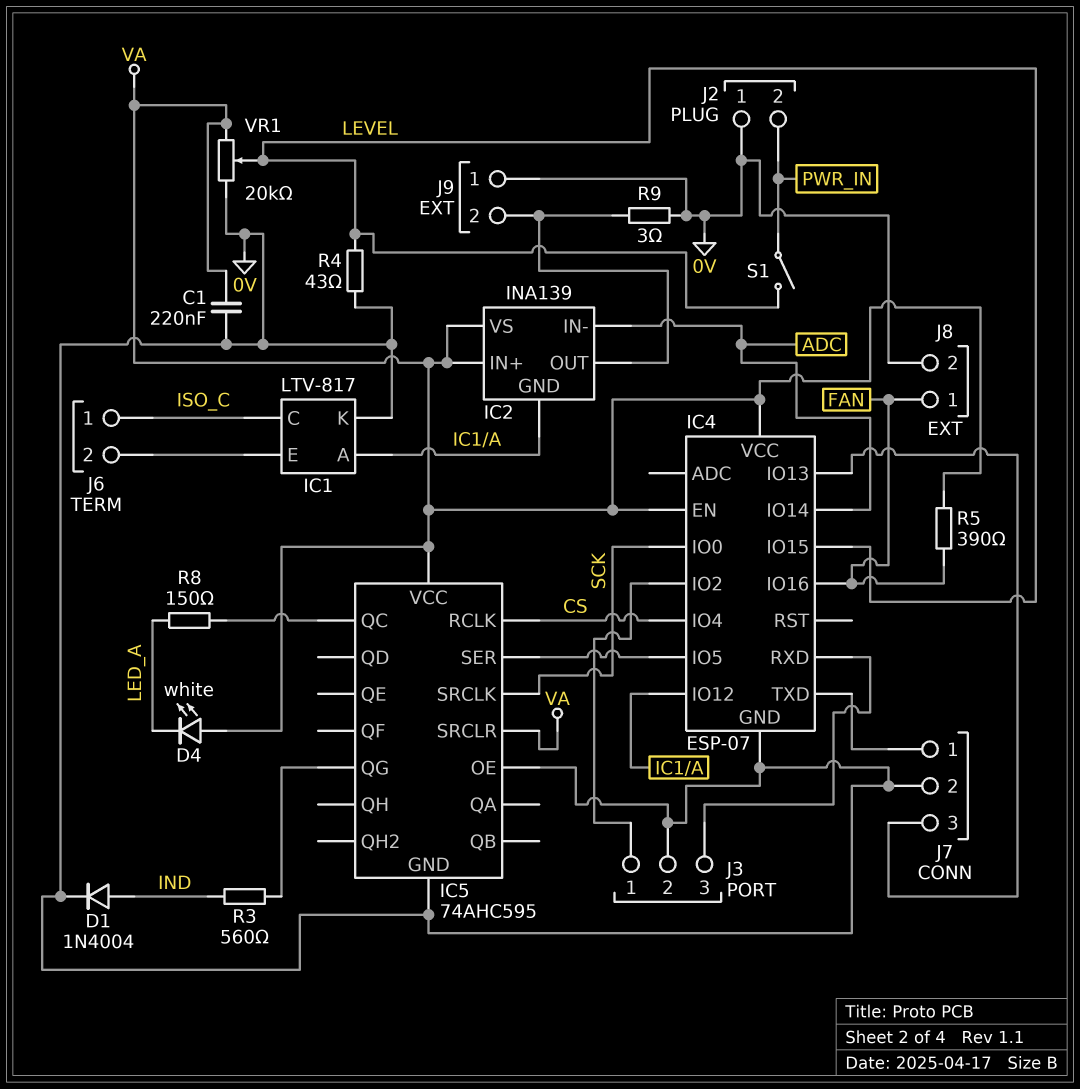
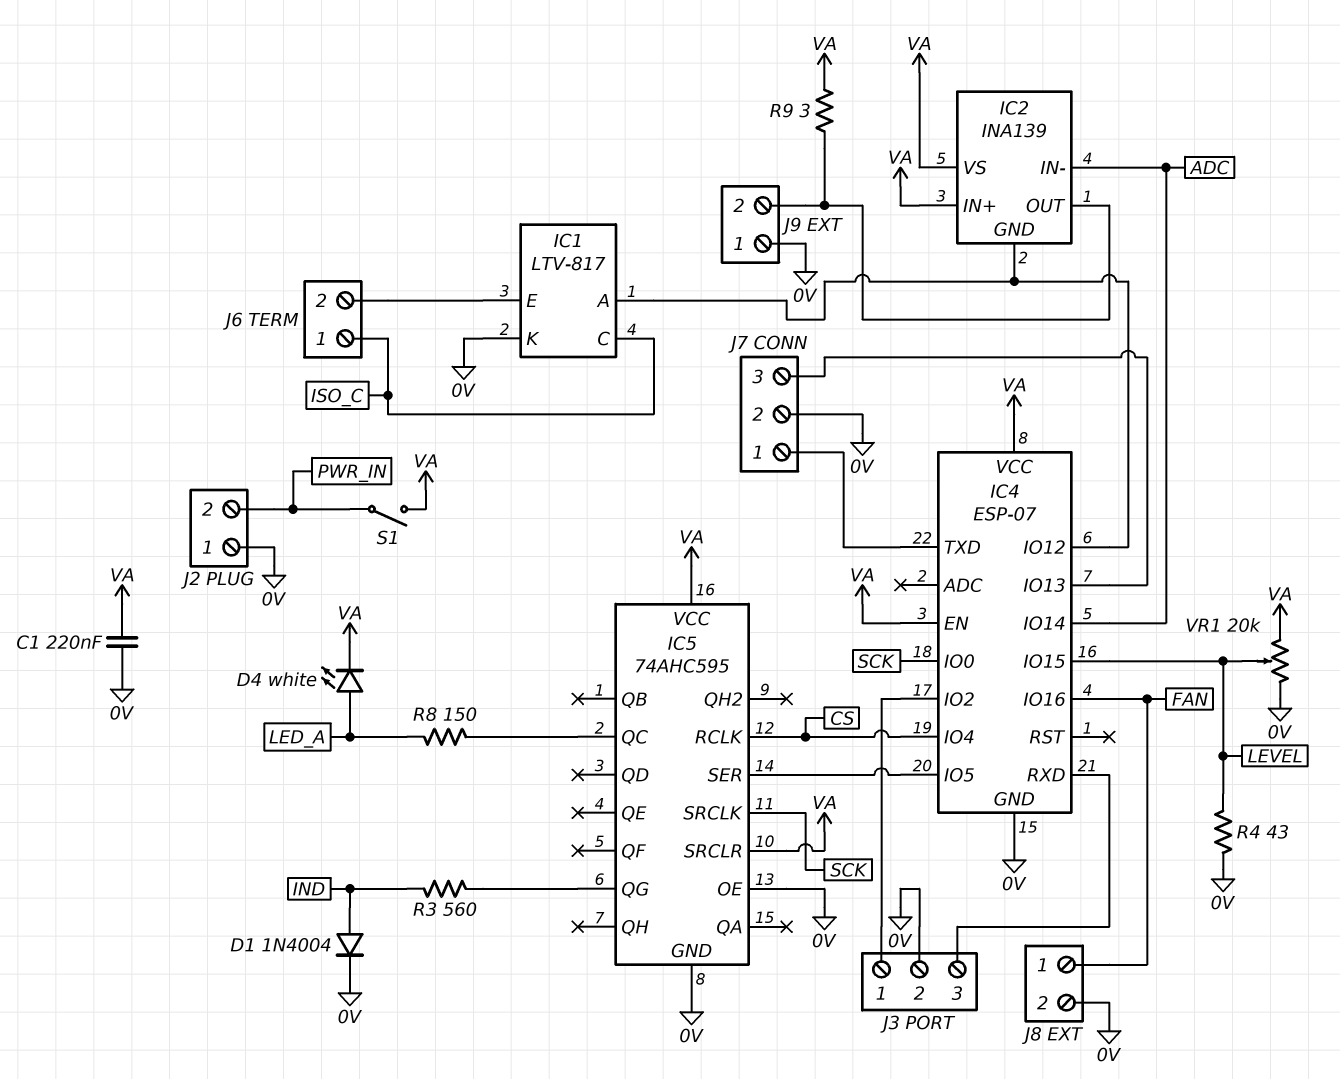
D4: LED white (A VA, K LED_A) -> LED white (A LED_A, K VA)
R5: 390 (FAN, VA) -> none
R9: 3 (0V, IC2/OUT) -> 3 (IC2/OUT, VA)
S1: switch (LEVEL, PWR_IN) -> switch (PWR_IN, VA)

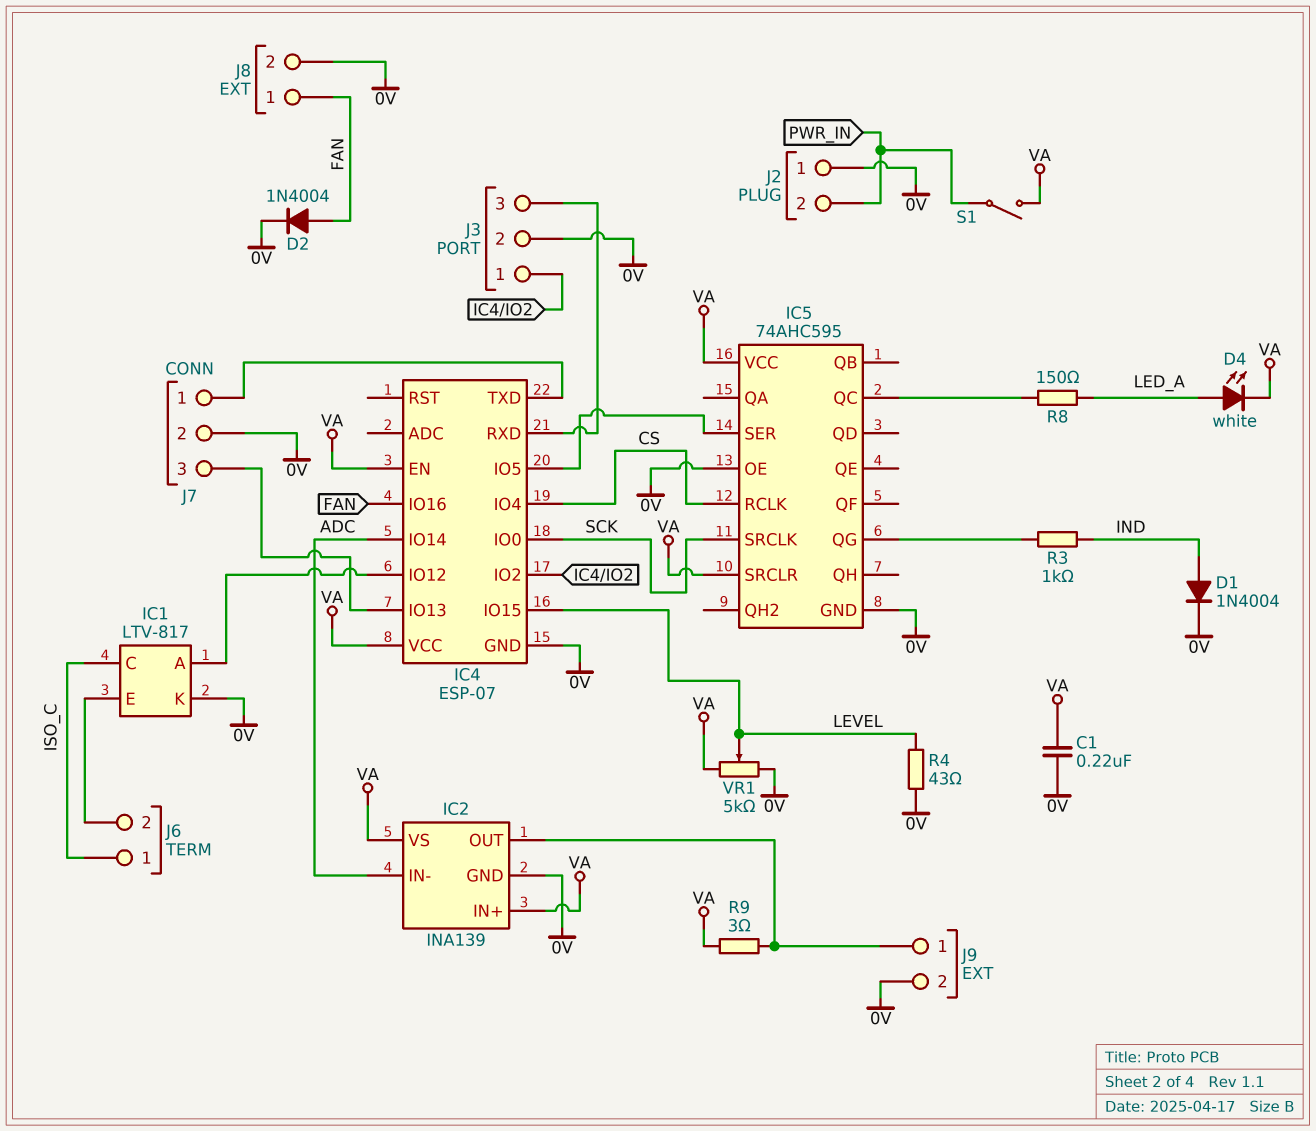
D2: none -> diode 1N4004 (A FAN, K 0V)
IC2 pin GND: IC1/A -> 0V
J9 pin 1: 0V -> IC2/OUT
J9 pin 2: IC2/OUT -> 0V
R3: 560 (IC5/QG, IND) -> 1k (IC5/QG, IND)
VR1: 20k (0V, VA, wiper LEVEL) -> 5k (0V, VA, wiper LEVEL)

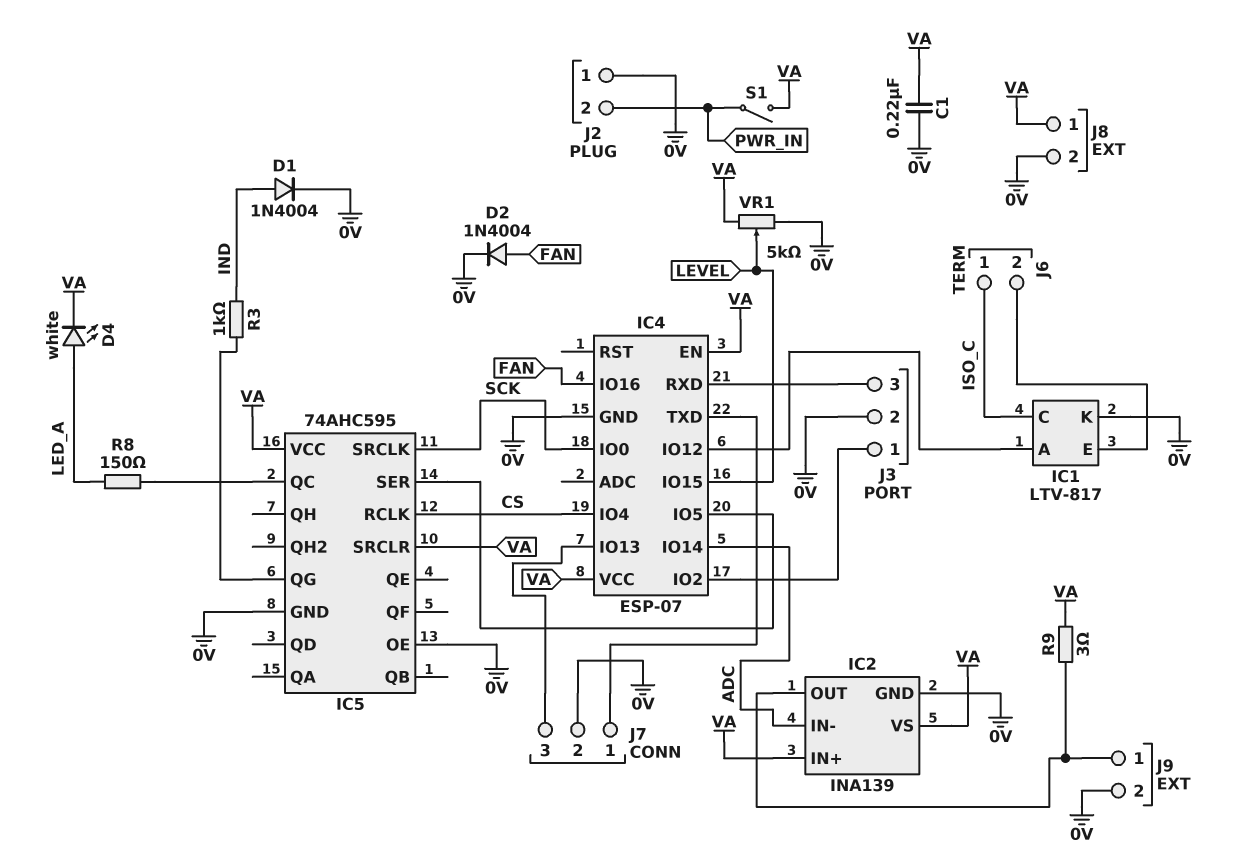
J8 pin 1: FAN -> VA
R4: 43 (0V, LEVEL) -> none

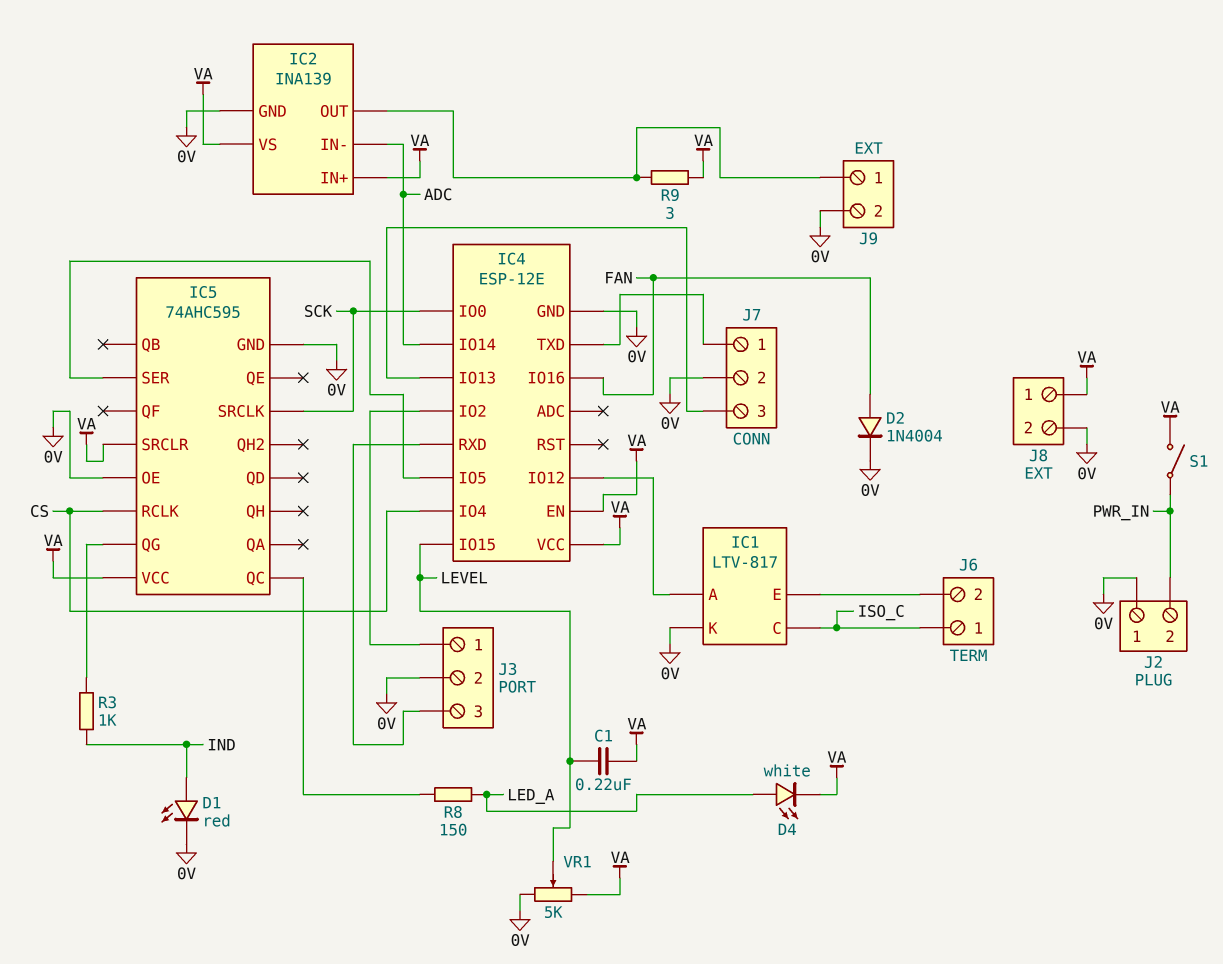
C1: 220nF (0V, VA) -> 220nF (LEVEL, VA)
D1: diode 1N4004 (A IND, K 0V) -> LED red (A IND, K 0V)
IC4: ESP-07 -> ESP-12E

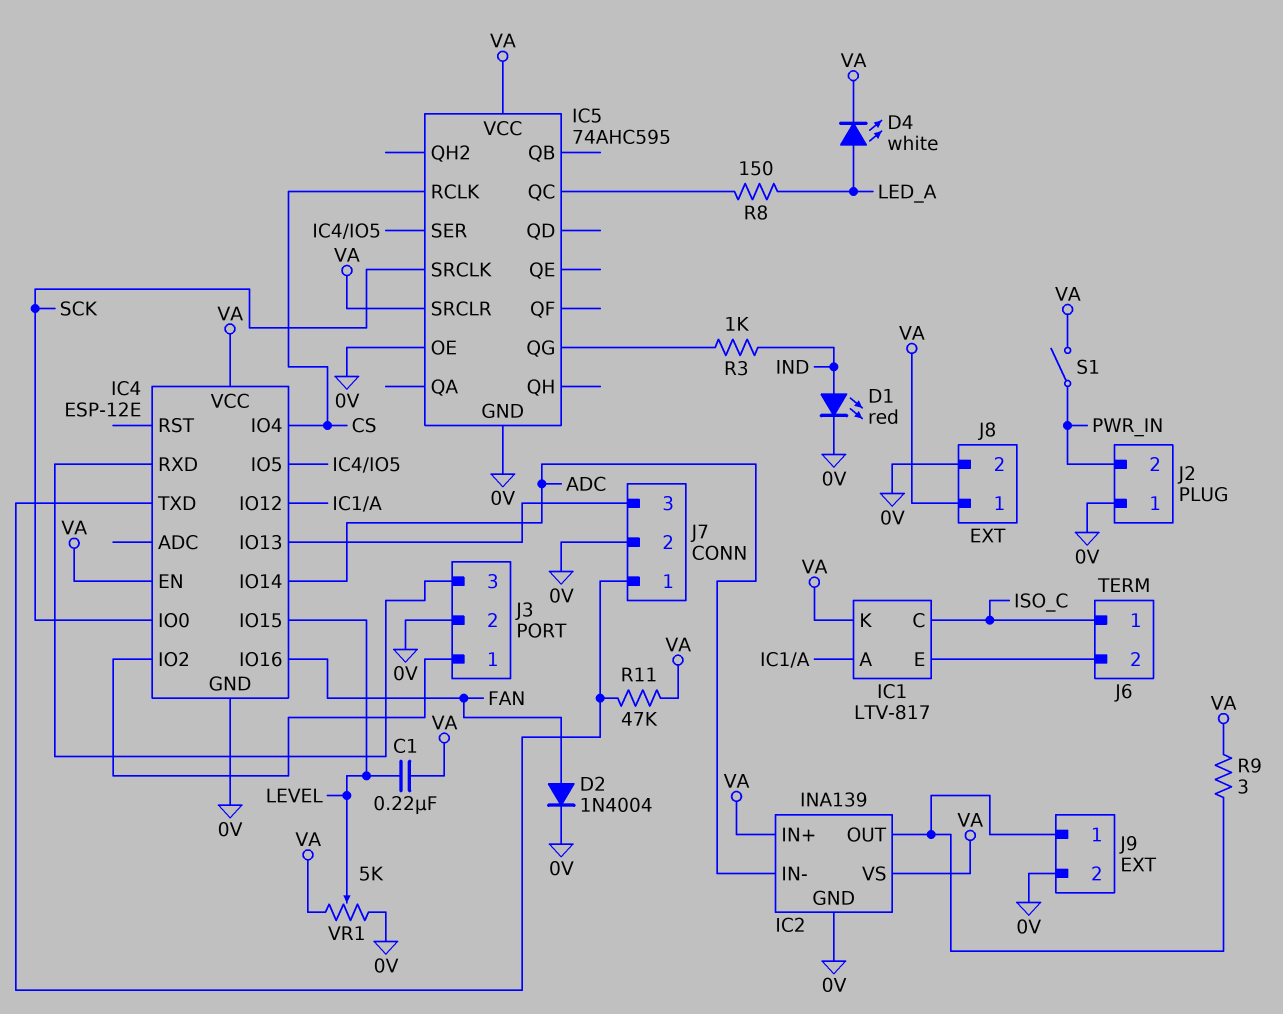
IC1 pin K: 0V -> VA
R11: none -> 47k (IC4/TXD, VA)

